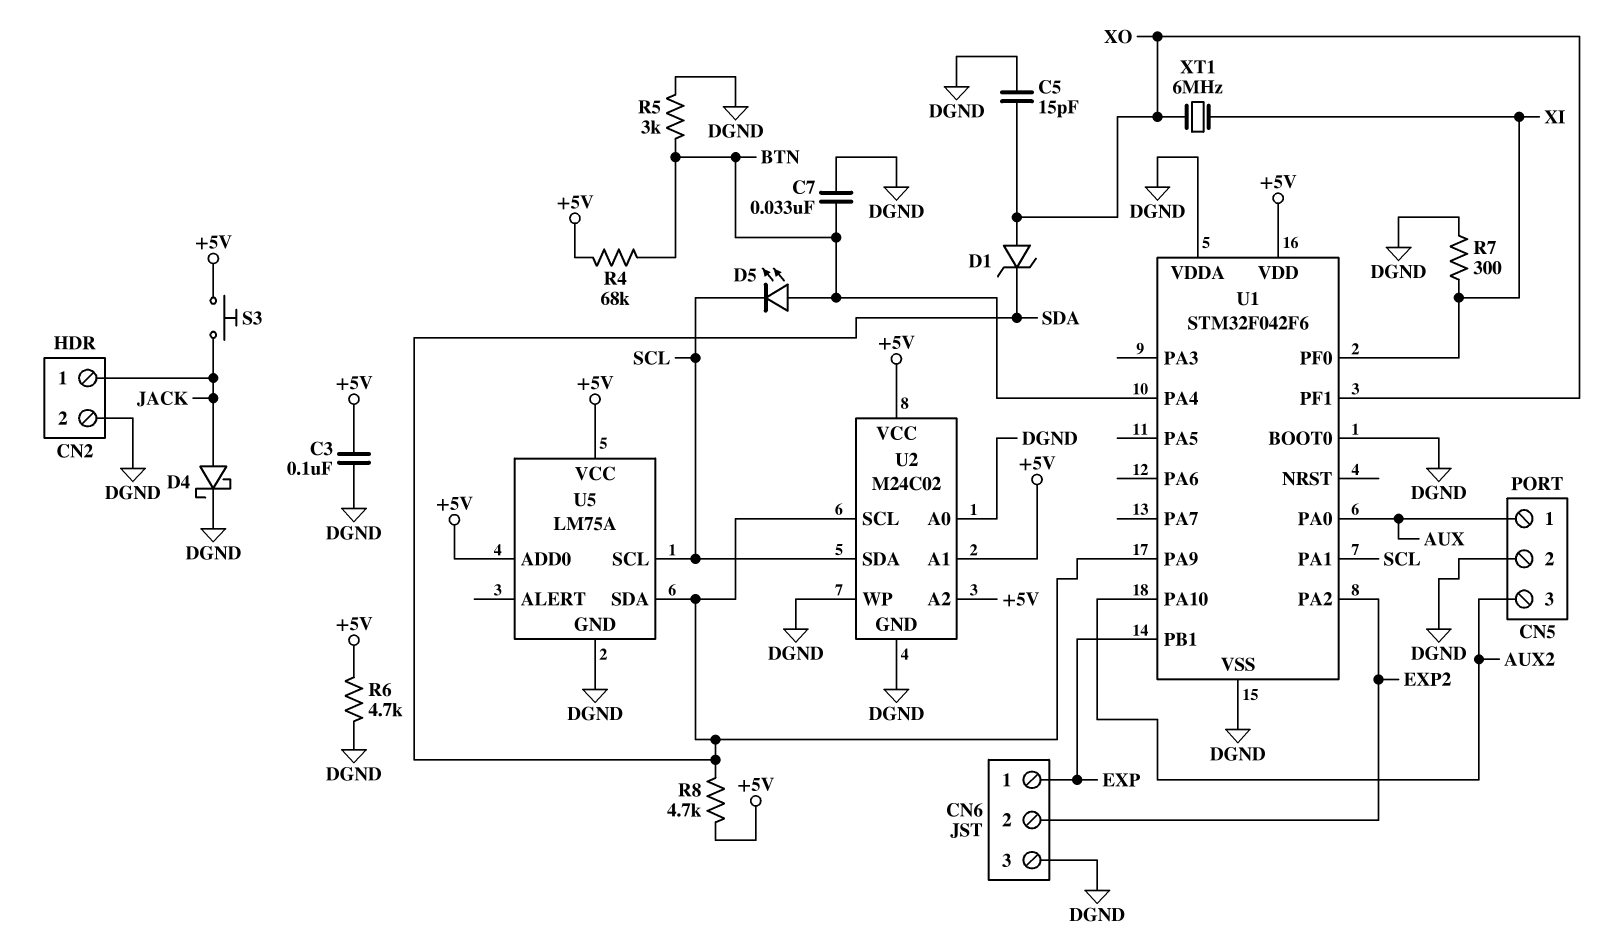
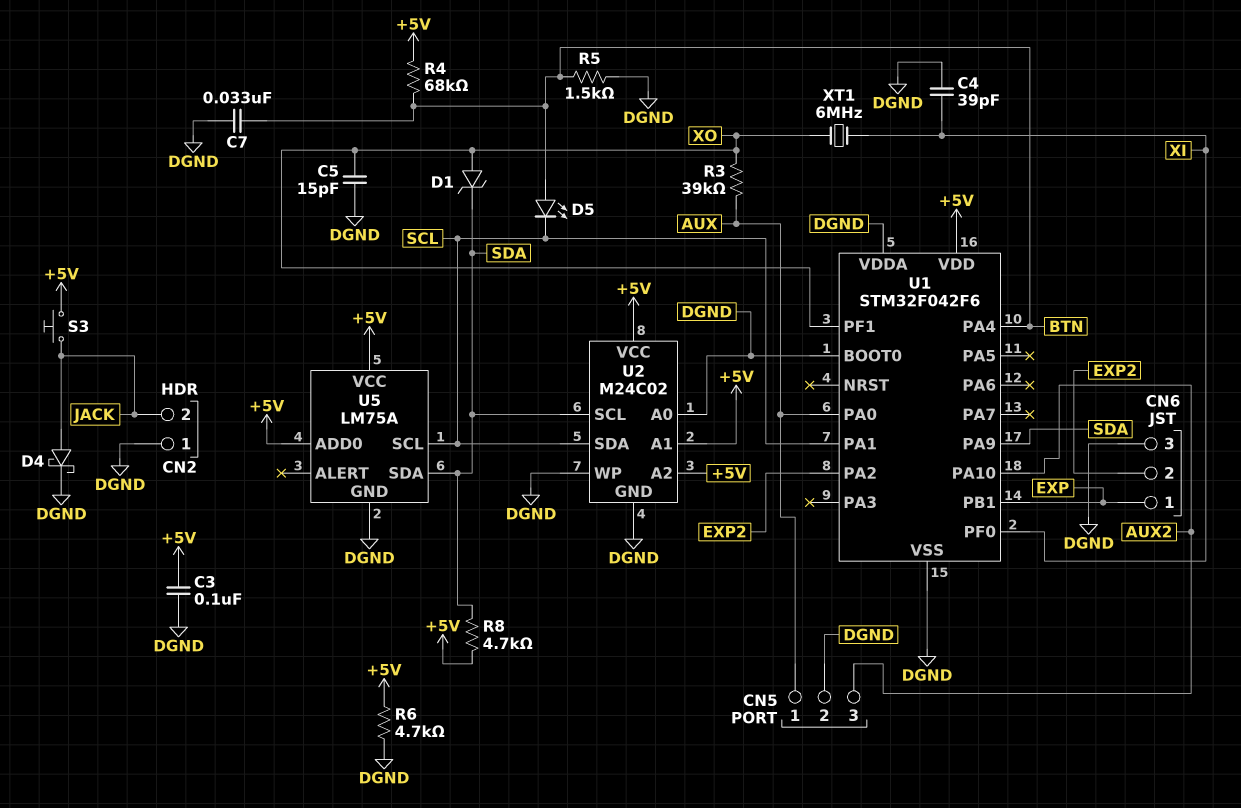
C4: none -> 39pF (DGND, XI)
CN2 pin 1: JACK -> DGND
CN2 pin 2: DGND -> JACK
R3: none -> 39k (AUX, XO)
R5: 3k (BTN, DGND) -> 1.5k (BTN, DGND)
R7: 300 (DGND, XI) -> none

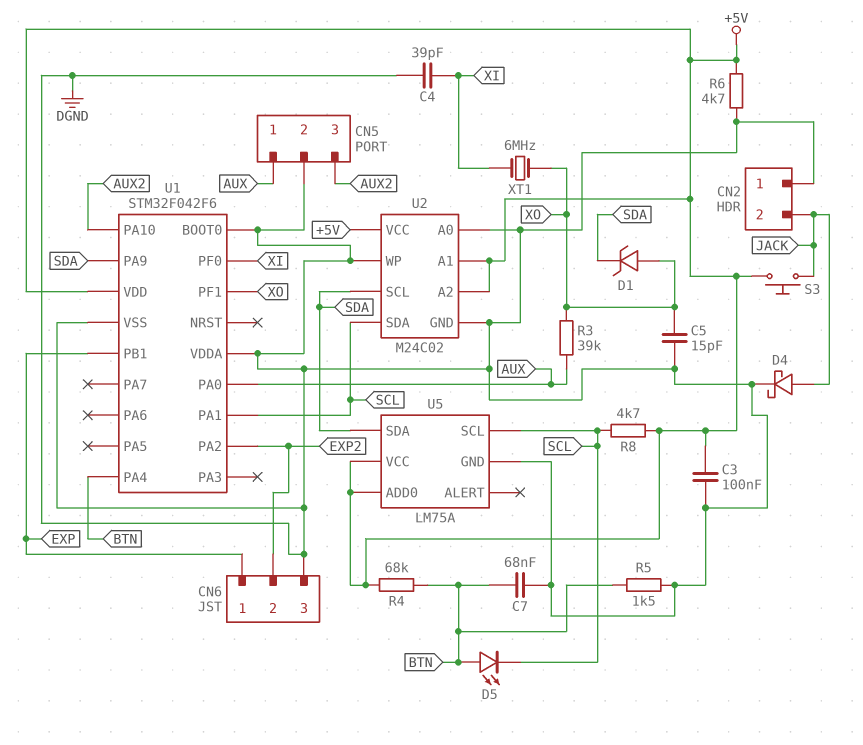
C7: 33nF (BTN, DGND) -> 68nF (BTN, DGND)
R8: 4.7k (+5V, SDA) -> 4.7k (+5V, SCL)

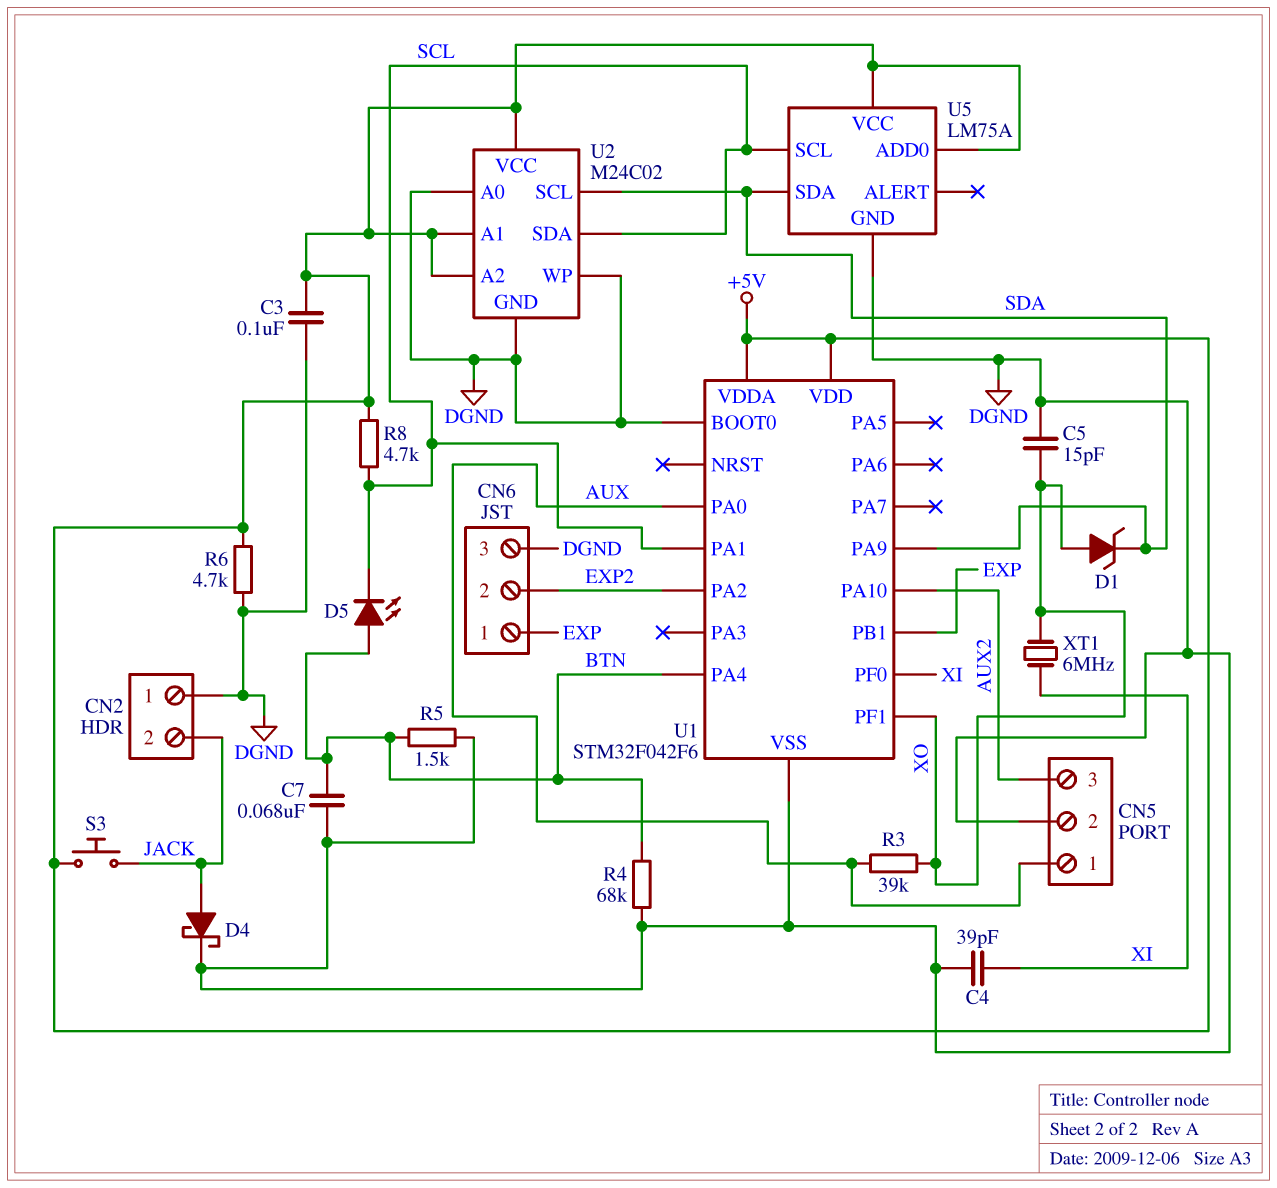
R4: 68k (+5V, BTN) -> 68k (BTN, DGND)
U1 pin VDDA: DGND -> +5V

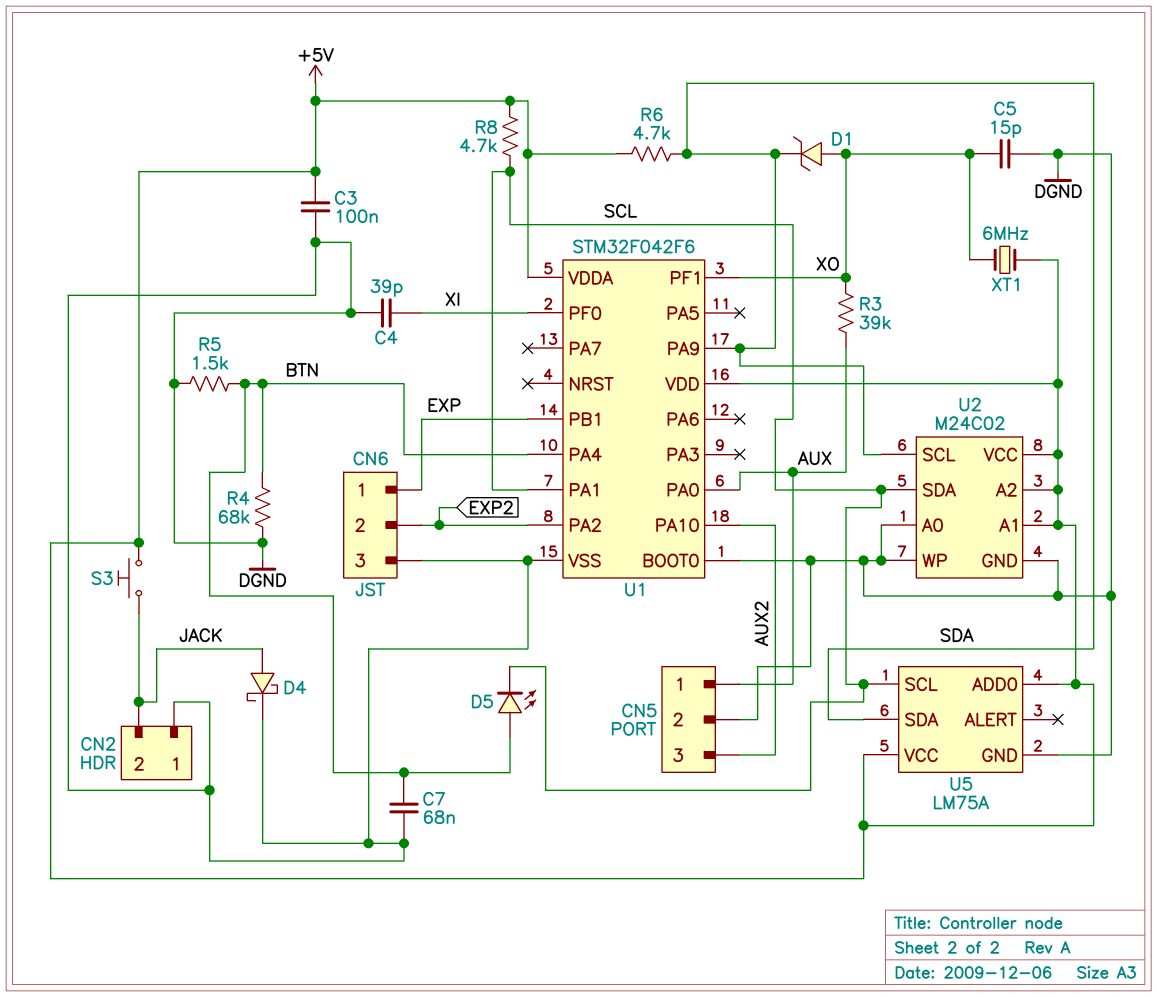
R6: 4.7k (+5V, DGND) -> 4.7k (+5V, SDA)
XT1: 6MHz (XI, XO) -> 6MHz (+5V, XO)

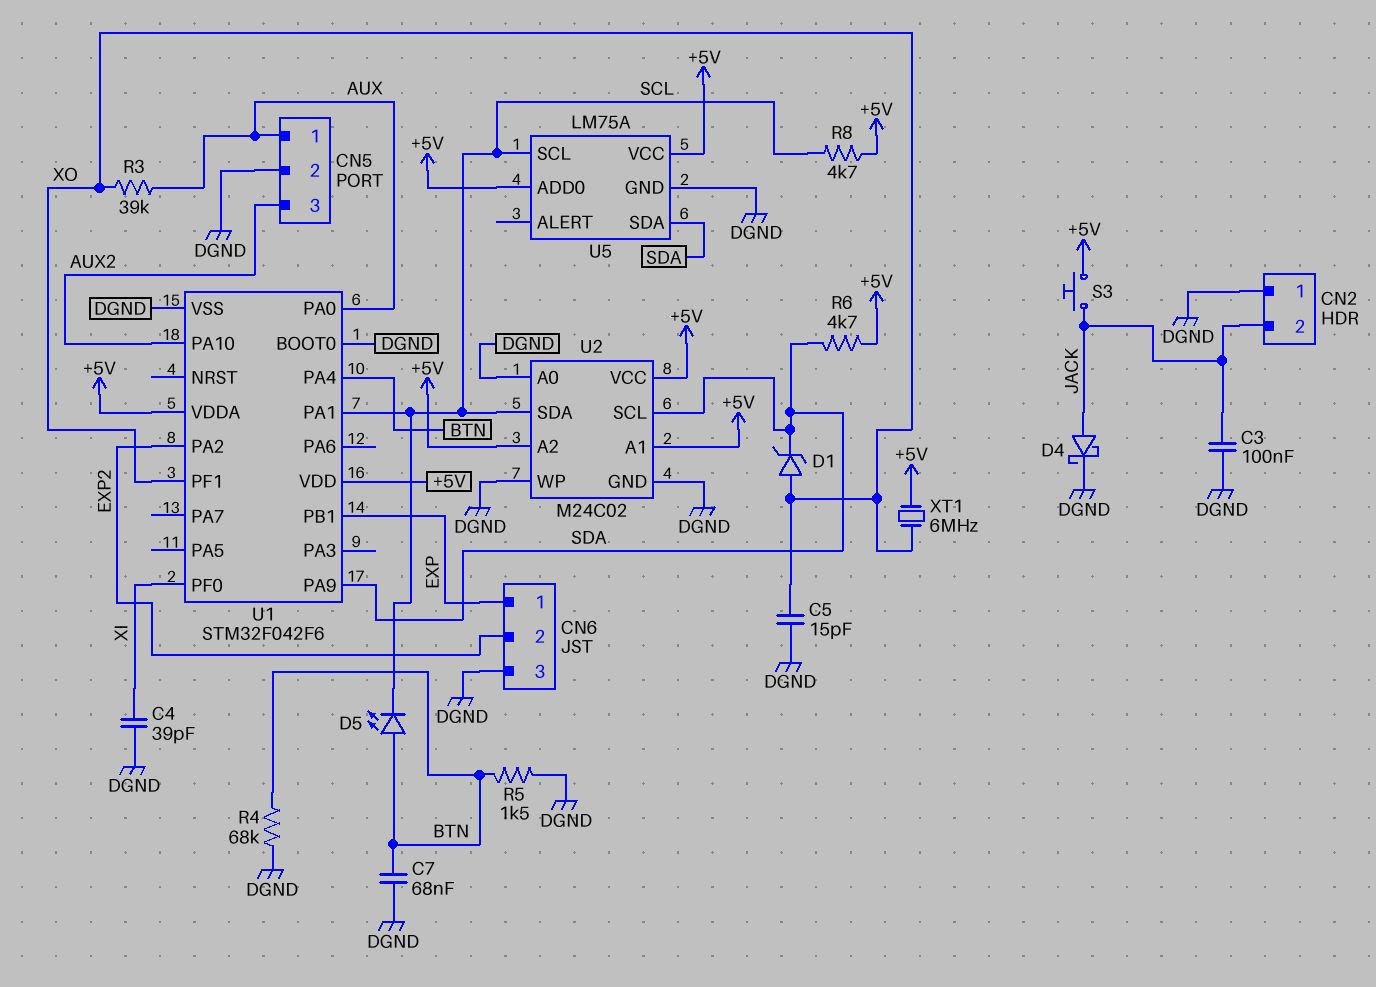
C3: 100nF (+5V, DGND) -> 100nF (DGND, JACK)

